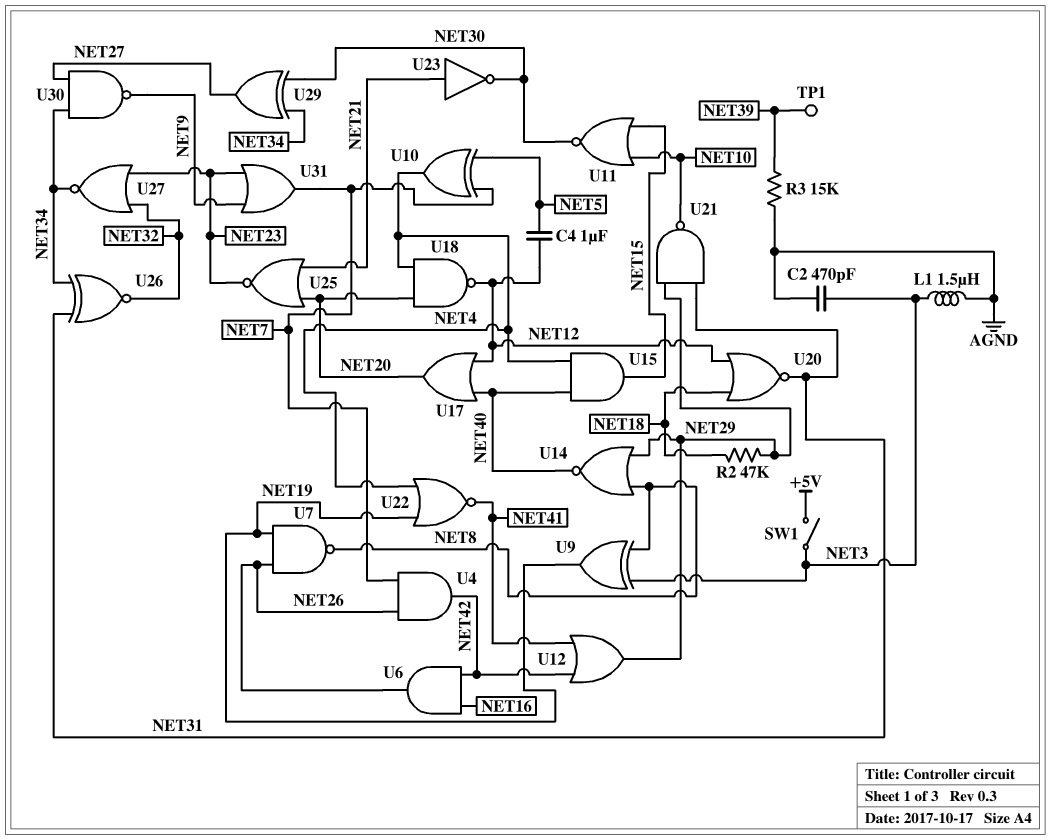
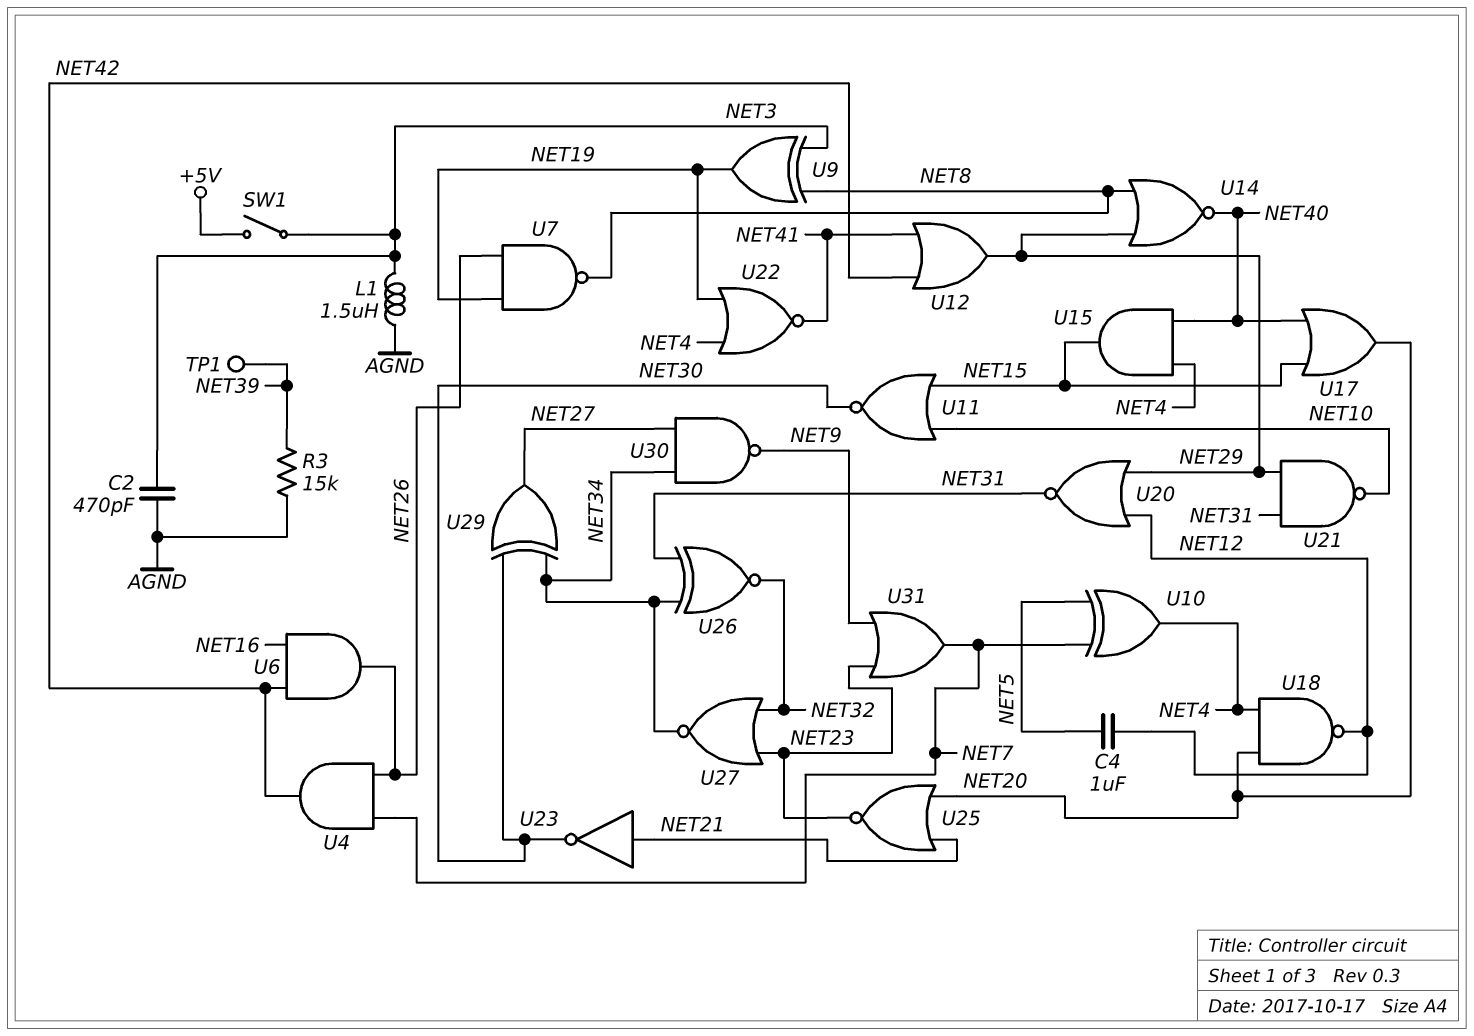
R2: 47k (NET18, NET29) -> none
U17: OR (in NET12, in NET40, out NET20) -> OR (in NET15, in NET40, out NET20)
U20: NOR (in NET12, in NET18, out NET31) -> NOR (in NET12, in NET29, out NET31)

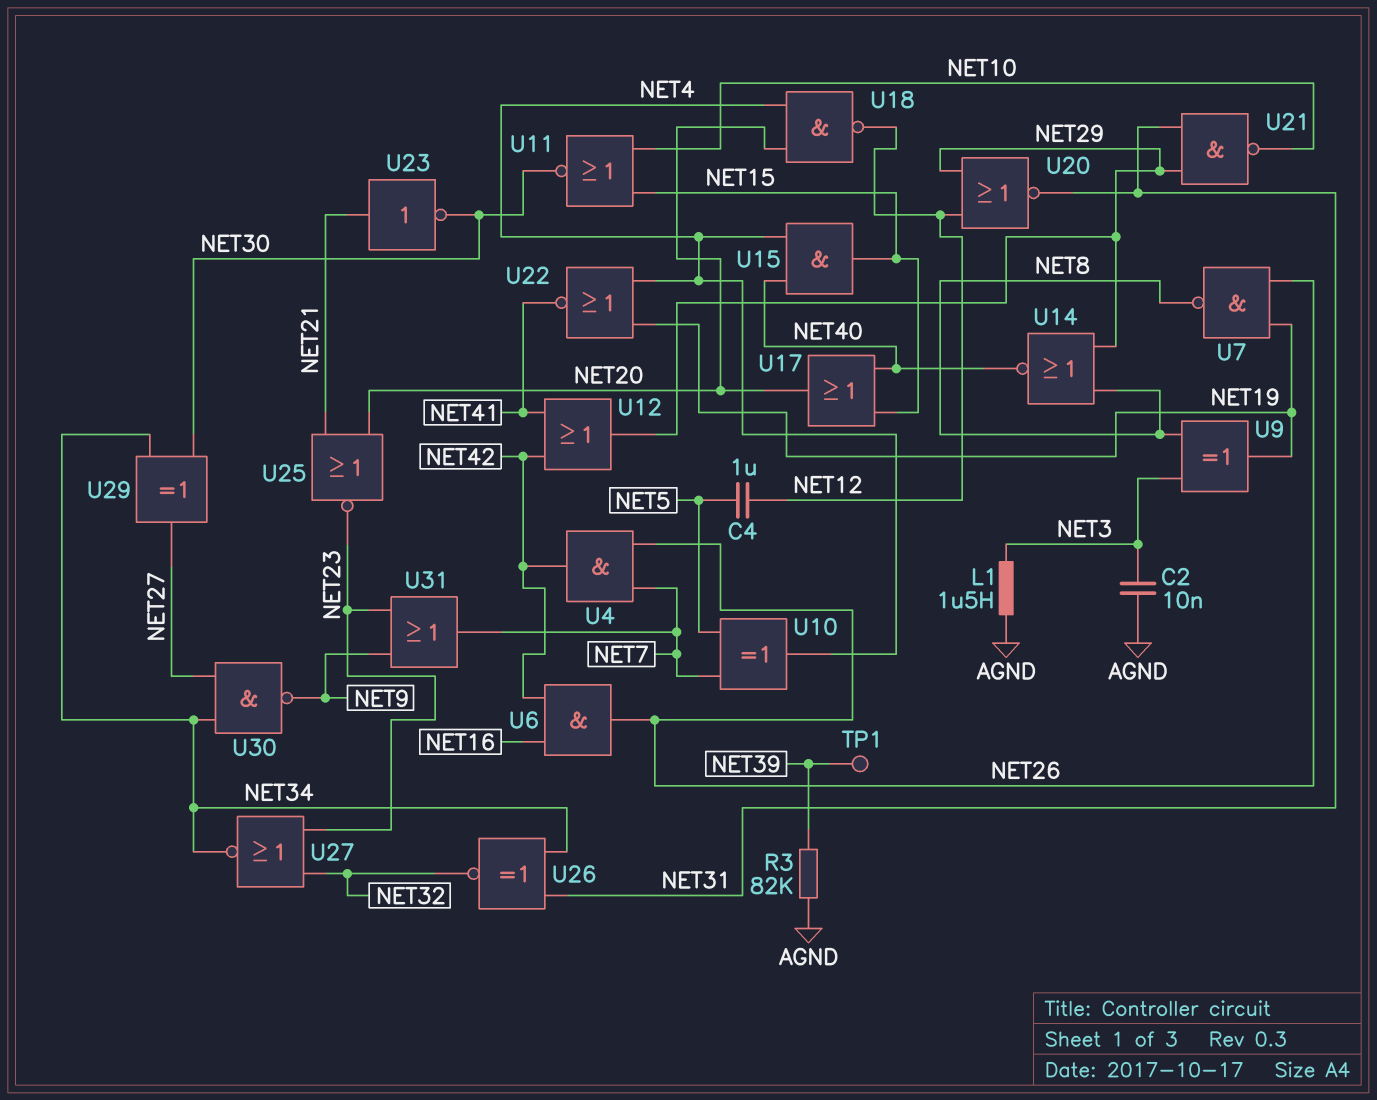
C2: 470pF (AGND, NET3) -> 10nF (AGND, NET3)
R3: 15k (AGND, NET39) -> 82k (AGND, NET39)
SW1: switch (+5V, NET3) -> none

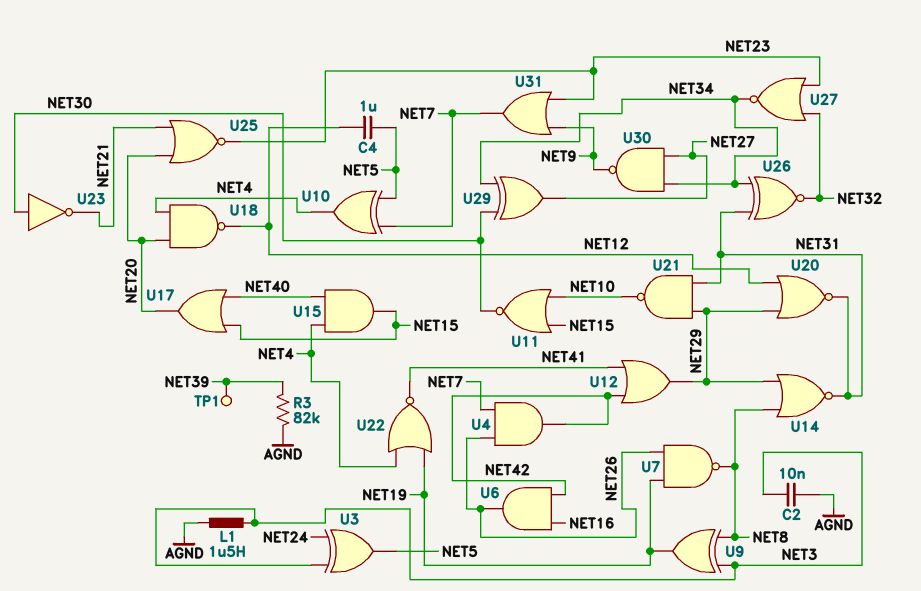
U3: none -> XOR (in NET3, in NET24, out NET5)
U14: NOR (in NET8, in NET29, out NET40) -> NOR (in NET8, in NET29, out NET31)
U23: NOT (in NET21, out NET30) -> NOT (in NET30, out NET21)

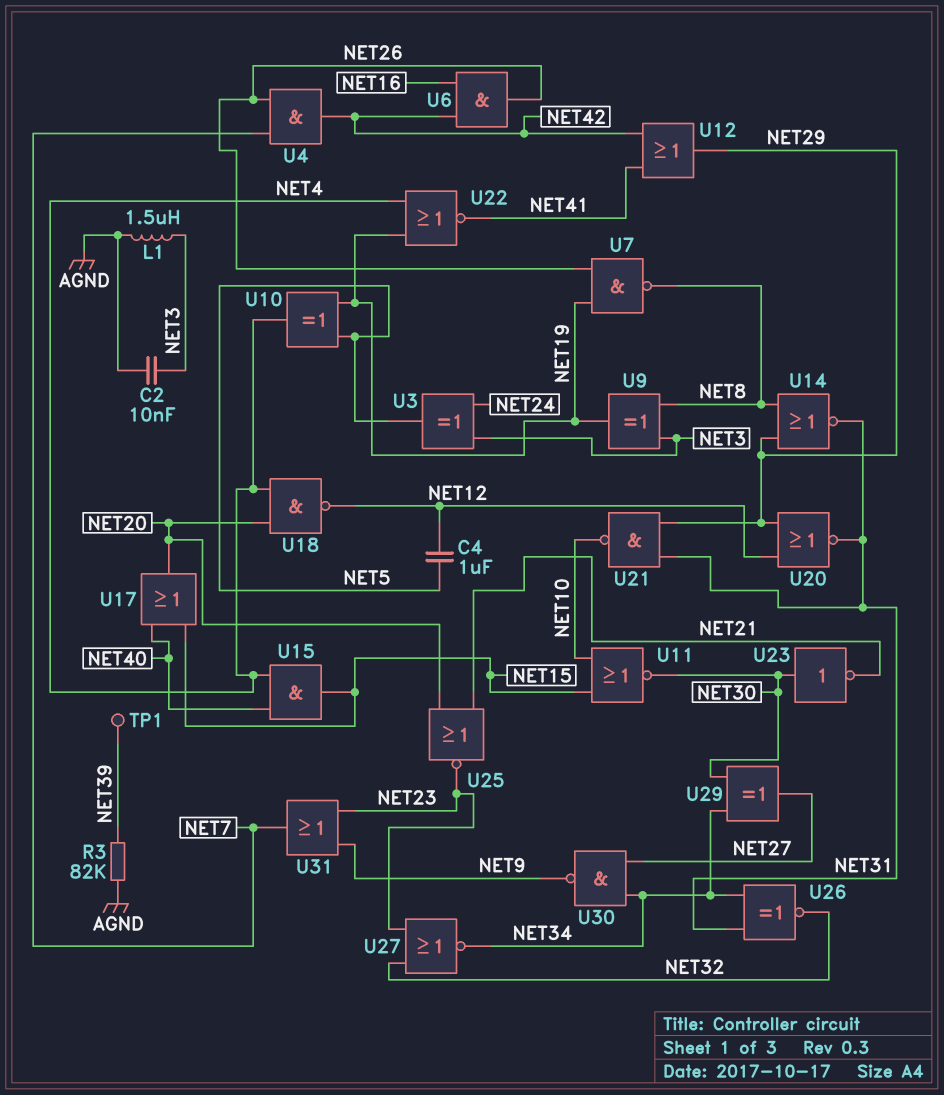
U10: XOR (in NET5, in NET7, out NET4) -> XOR (in NET5, in NET19, out NET4)

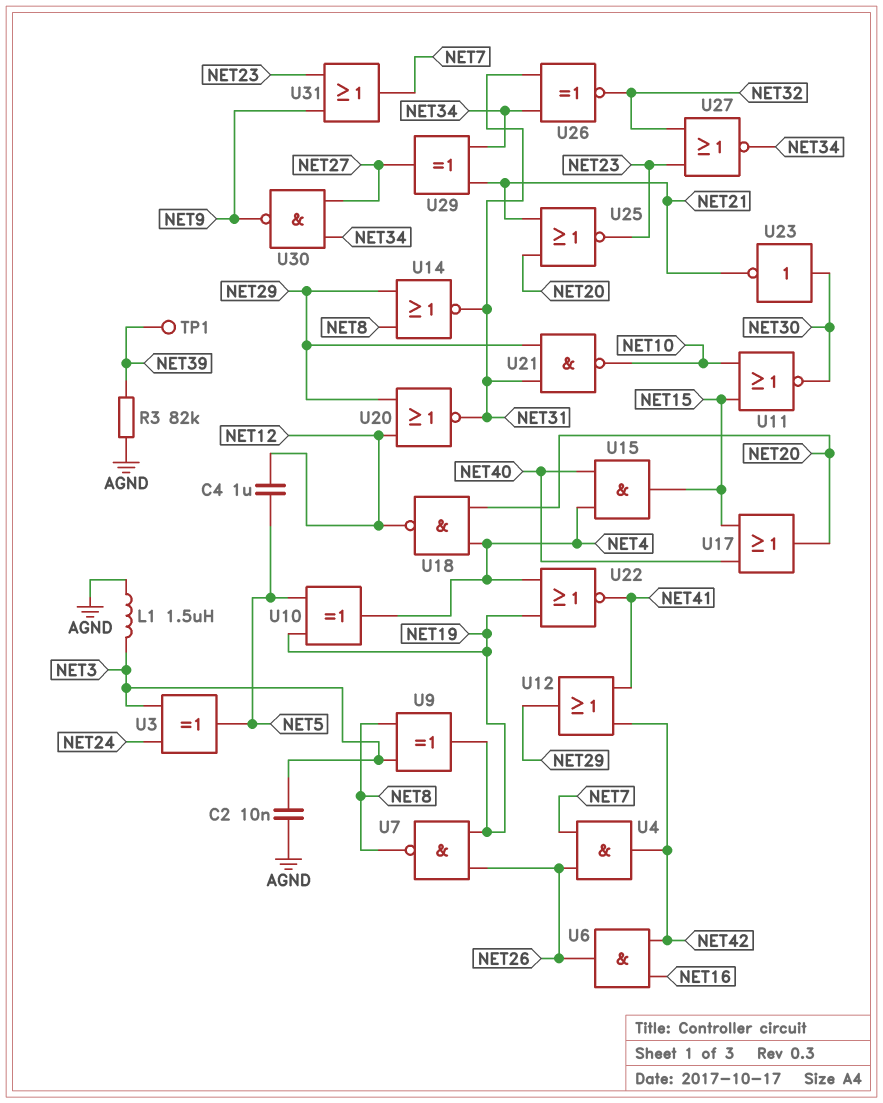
U29: XOR (in NET30, in NET34, out NET27) -> XOR (in NET21, in NET34, out NET27)

